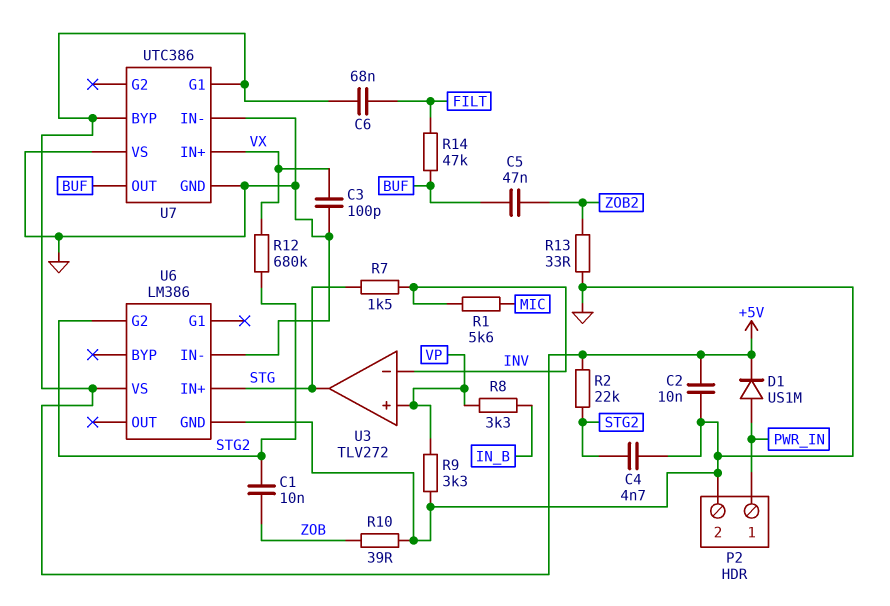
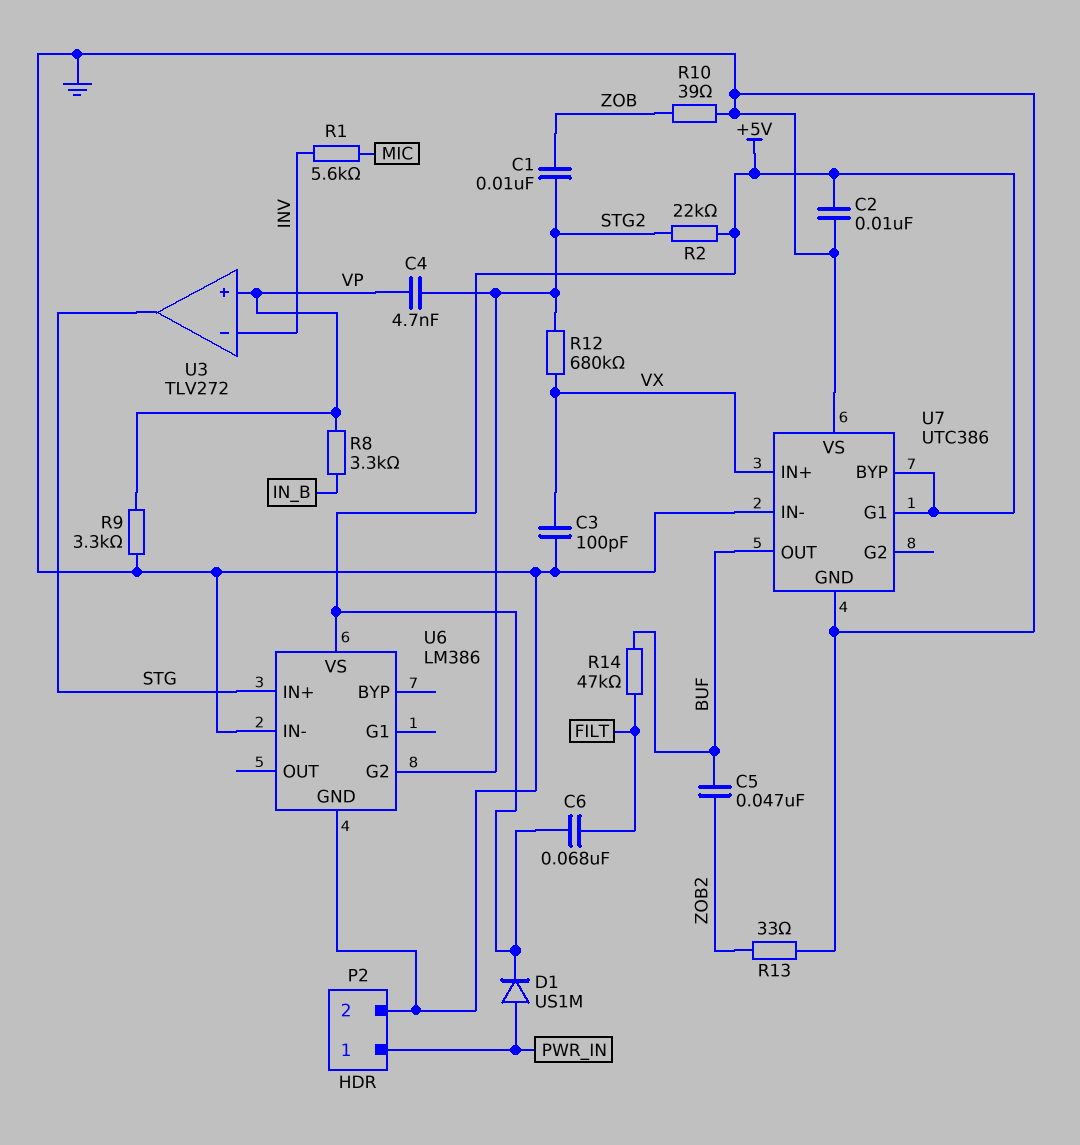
C4: 4.7nF (GND, STG2) -> 4.7nF (STG2, VP)
R7: 1.5k (INV, STG) -> none

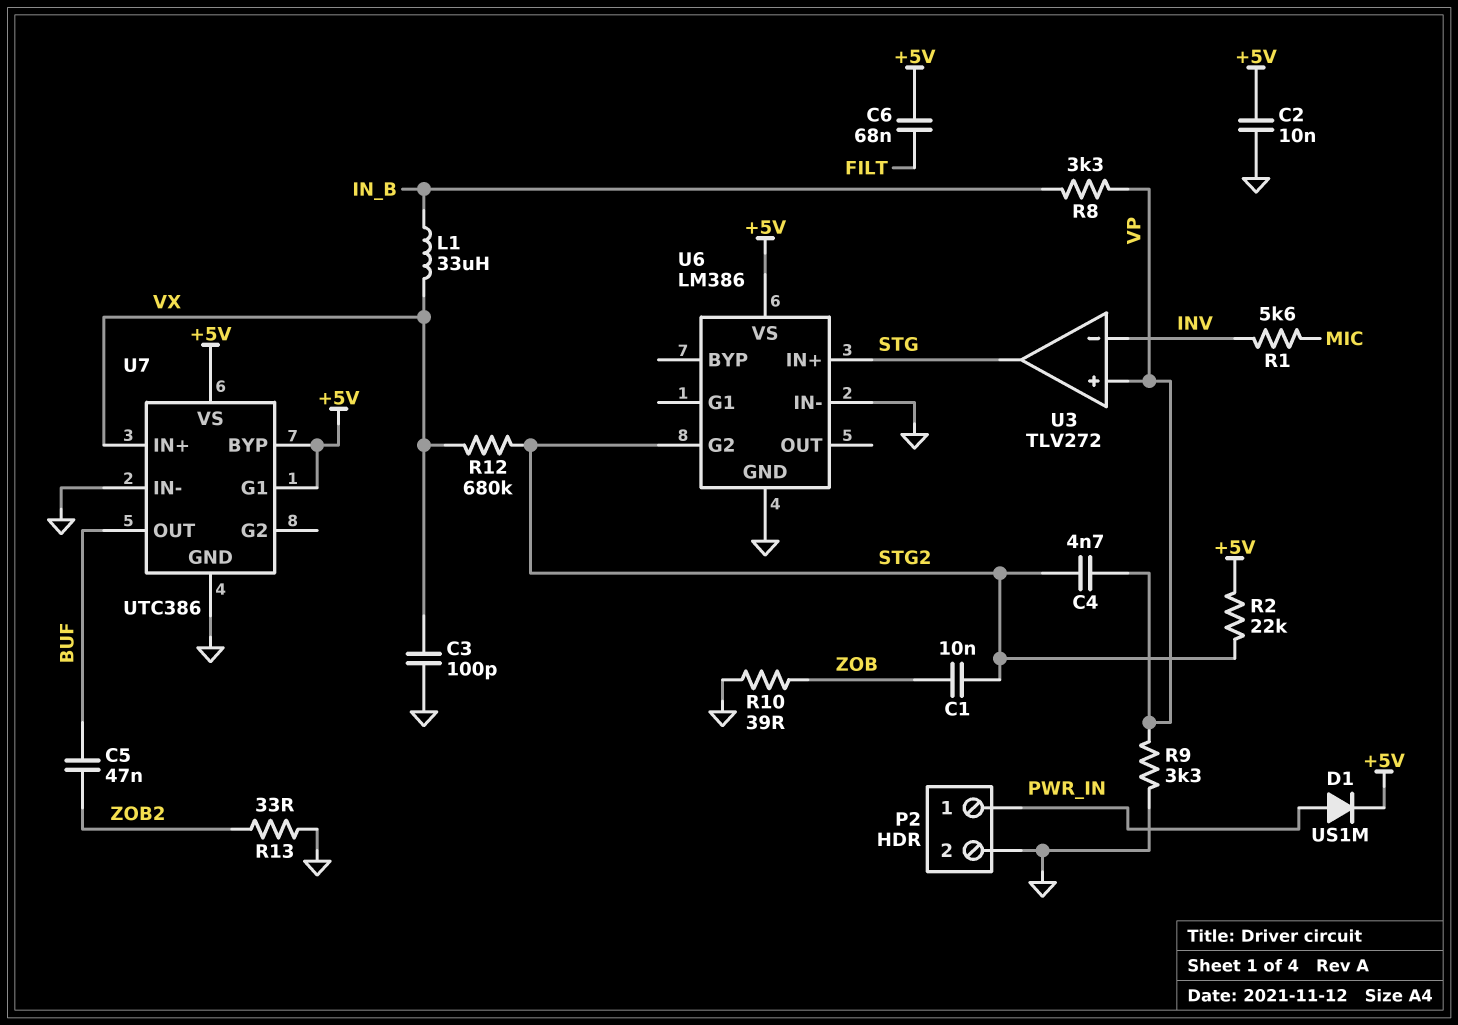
L1: none -> 33uH (IN_B, VX)
R14: 47k (BUF, FILT) -> none
U7 pin VS: GND -> +5V

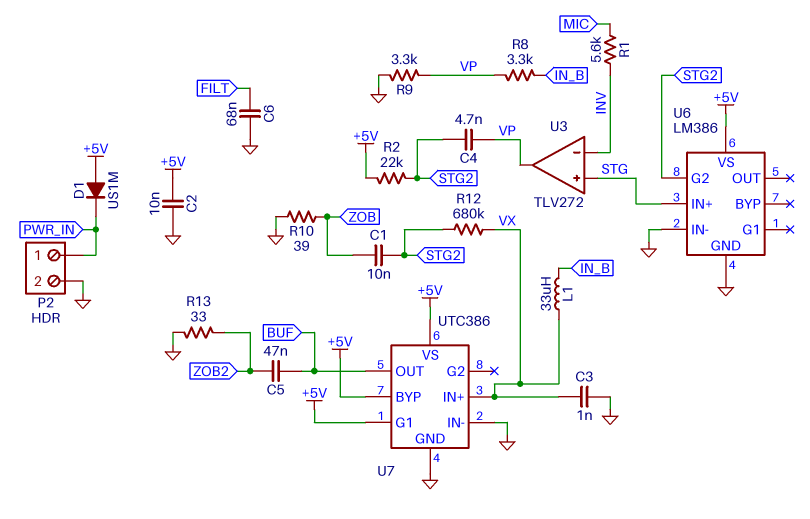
C3: 100pF (GND, VX) -> 1nF (GND, VX)
C6: 68nF (+5V, FILT) -> 68nF (FILT, GND)
D1: diode US1M (A PWR_IN, K +5V) -> diode US1M (A +5V, K PWR_IN)
U3 pin in+: VP -> STG
U3 pin out: STG -> VP

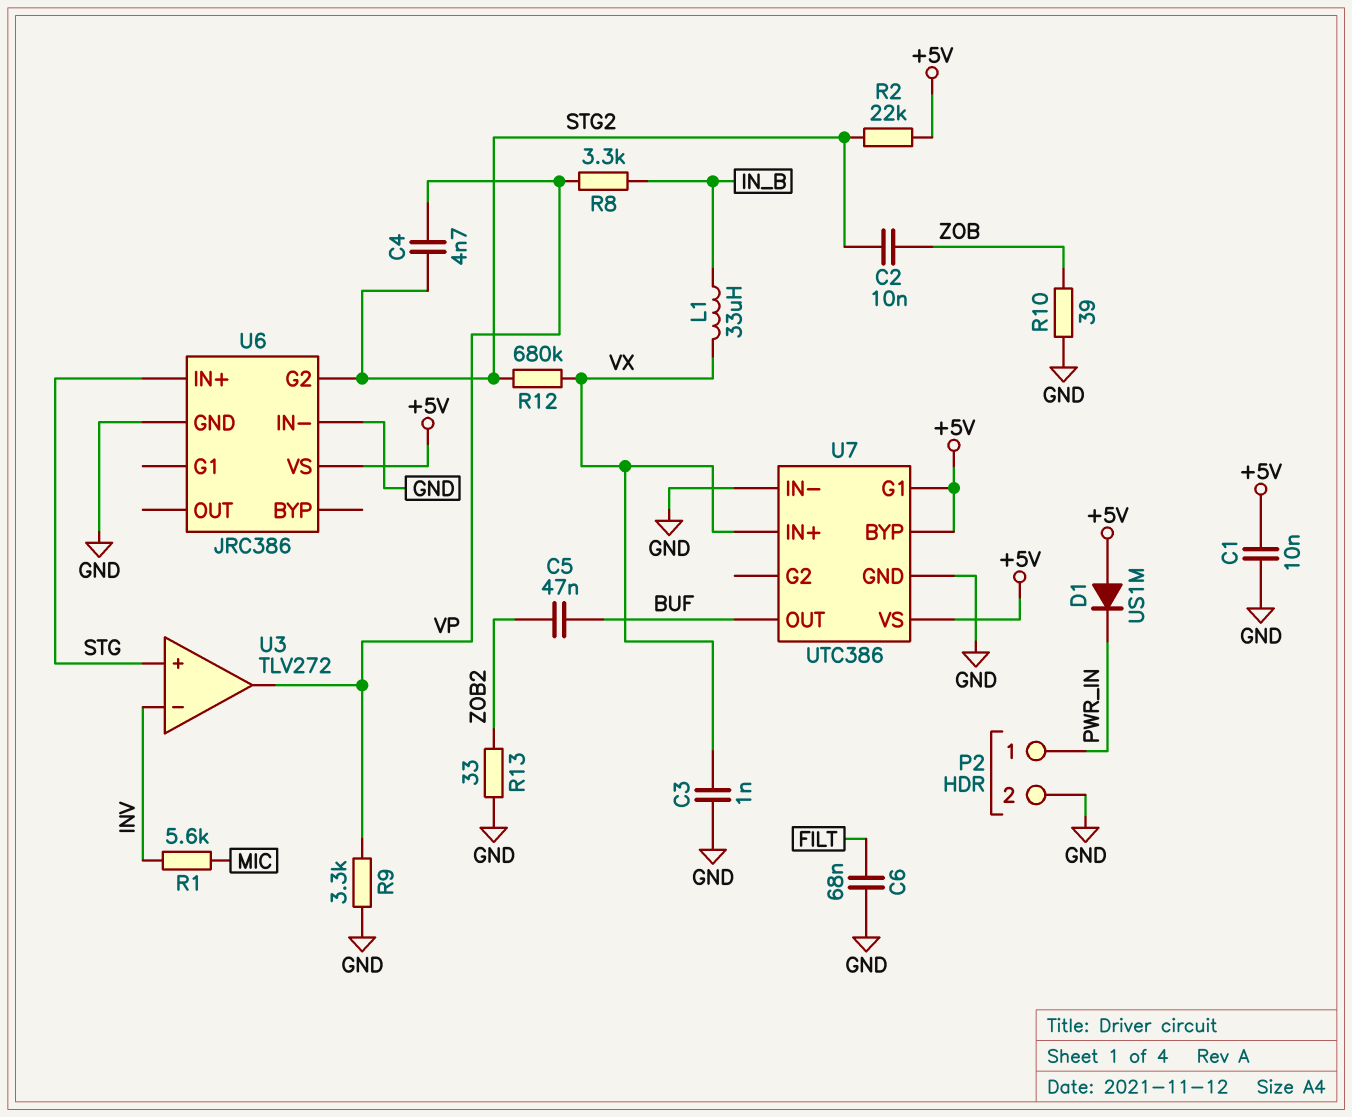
C1: 10nF (STG2, ZOB) -> 10nF (+5V, GND)
C2: 10nF (+5V, GND) -> 10nF (STG2, ZOB)
U6: LM386 -> JRC386

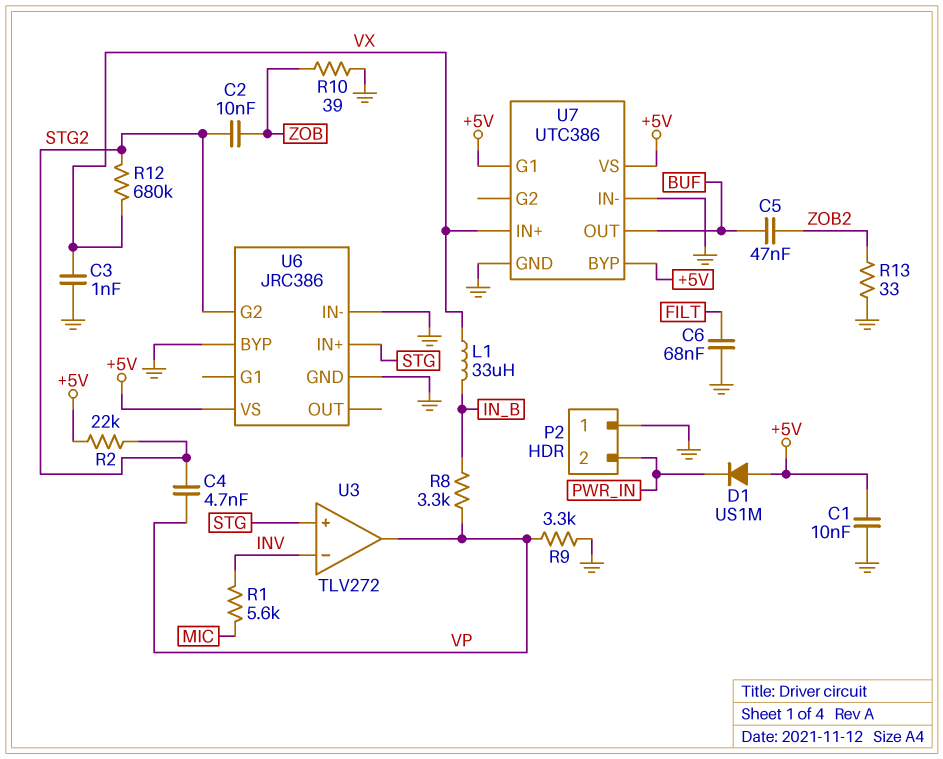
P2 pin 1: PWR_IN -> GND
P2 pin 2: GND -> PWR_IN
U6 pin BYP: none -> GND

